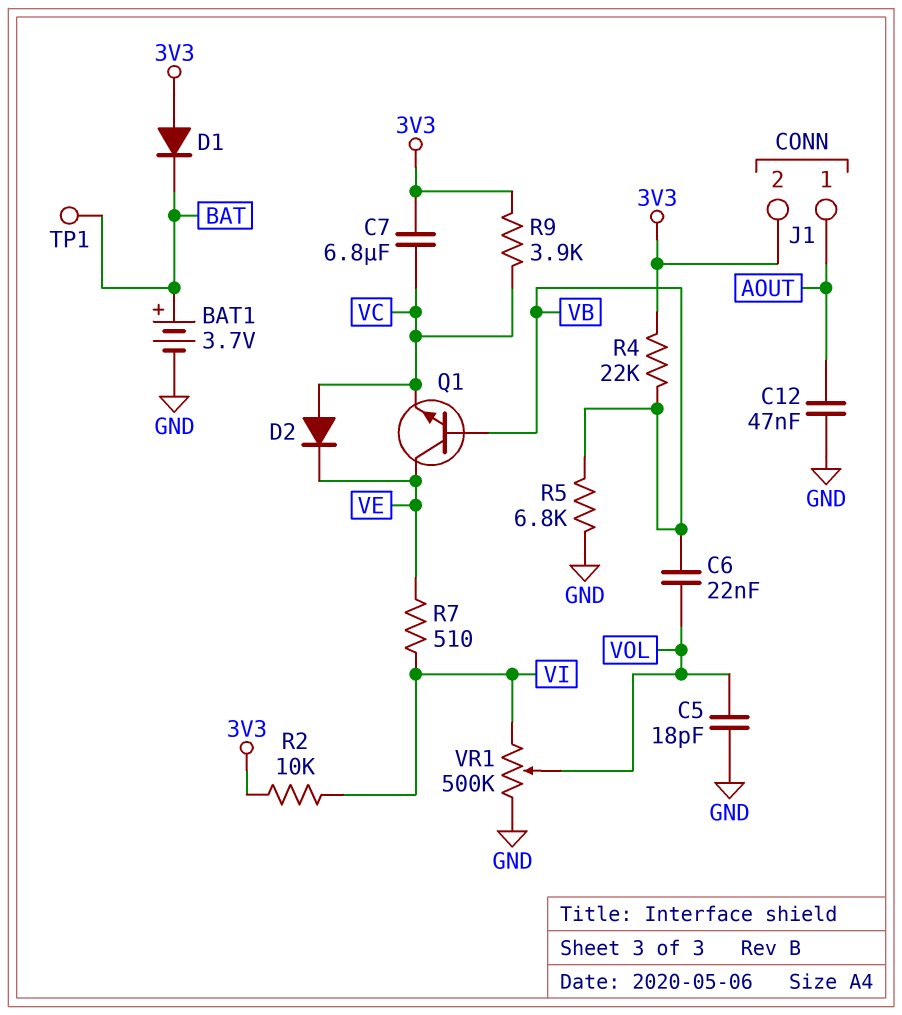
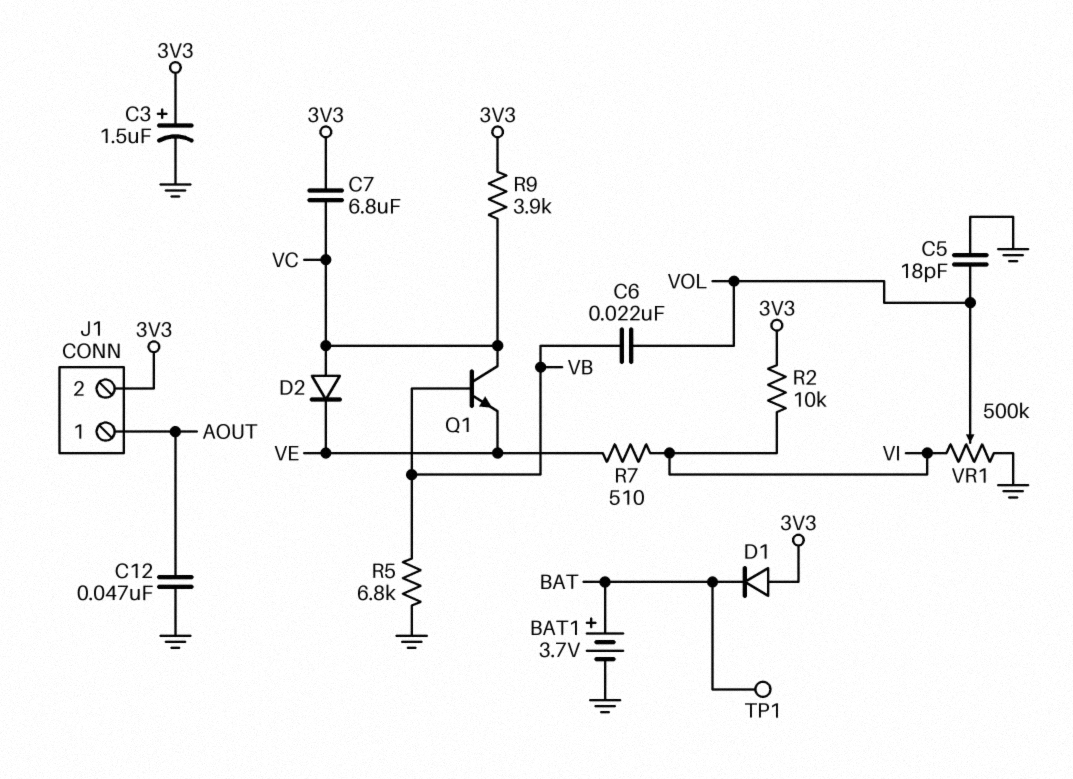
C3: none -> 1.5uF (plus 3V3, minus GND)
Q1: NPN (B VB, C VE, E VC) -> NPN (B VB, C VC, E VE)
R4: 22k (3V3, VB) -> none

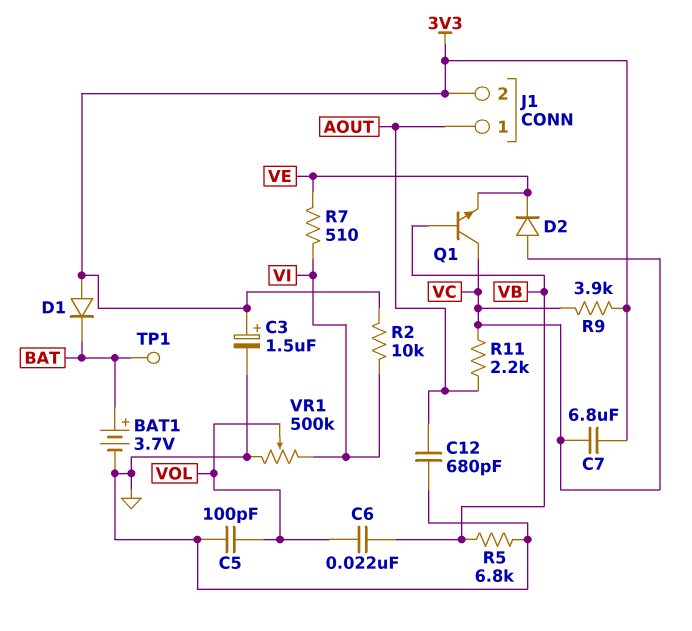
C5: 18pF (GND, VOL) -> 100pF (GND, VOL)
C12: 47nF (AOUT, GND) -> 680pF (AOUT, GND)
R11: none -> 2.2k (AOUT, VC)

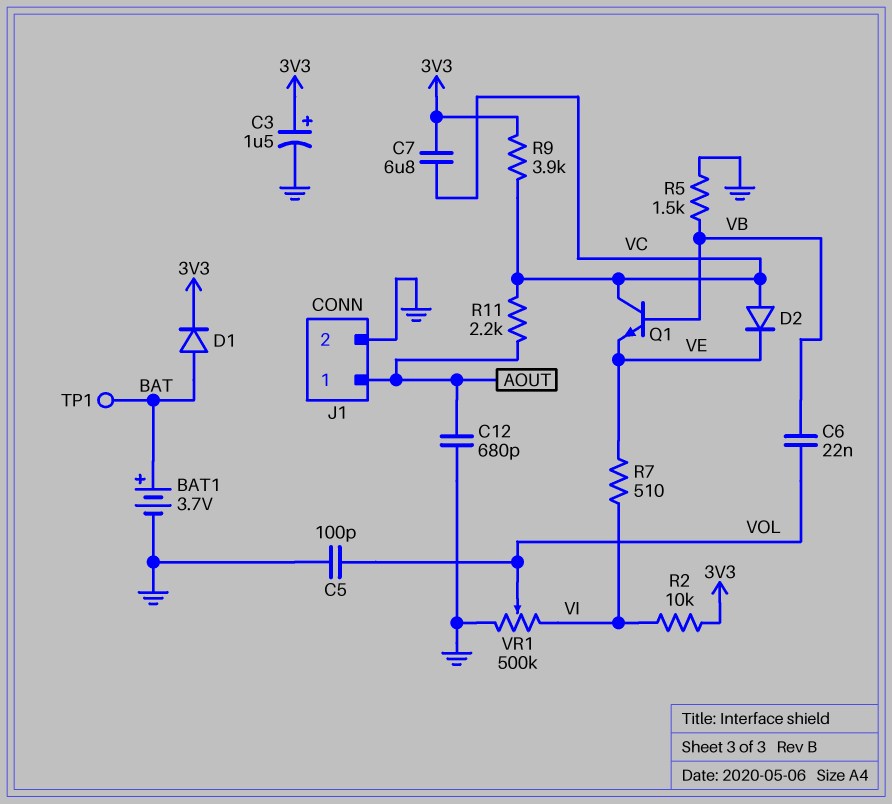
D1: diode (A 3V3, K BAT) -> diode (A BAT, K 3V3)
J1 pin 2: 3V3 -> GND
R5: 6.8k (GND, VB) -> 1.5k (GND, VB)

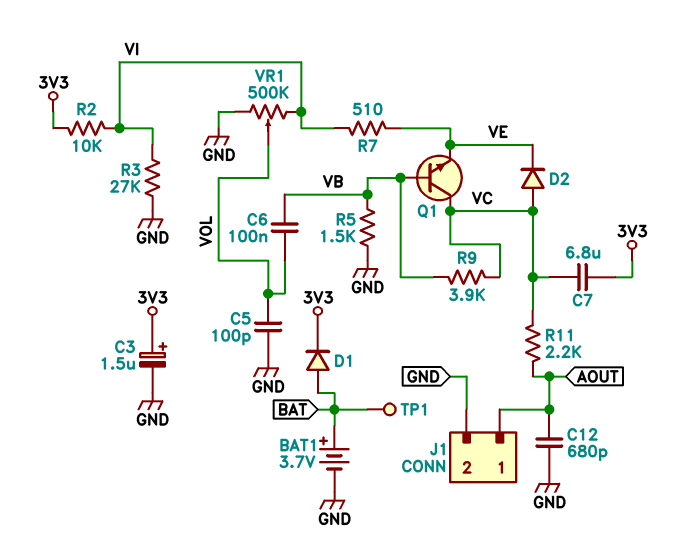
C6: 22nF (VB, VOL) -> 100nF (VB, VOL)
R3: none -> 27k (GND, VI)
R9: 3.9k (3V3, VC) -> 3.9k (VB, VC)

